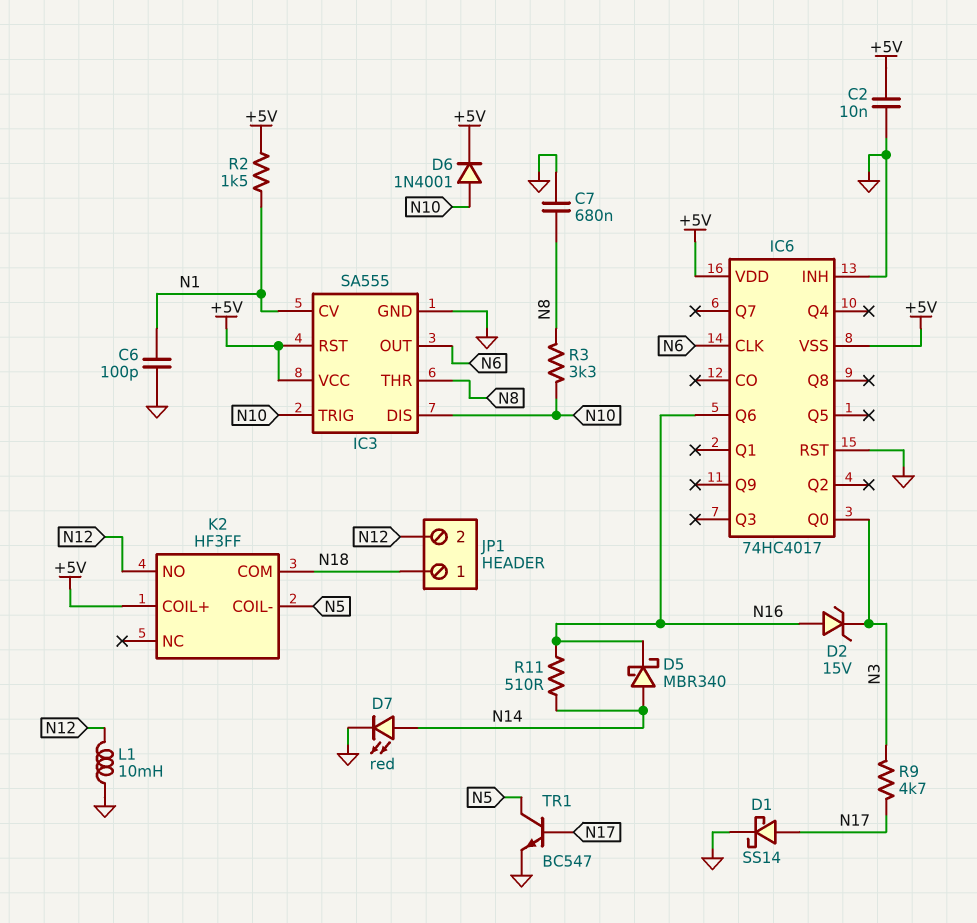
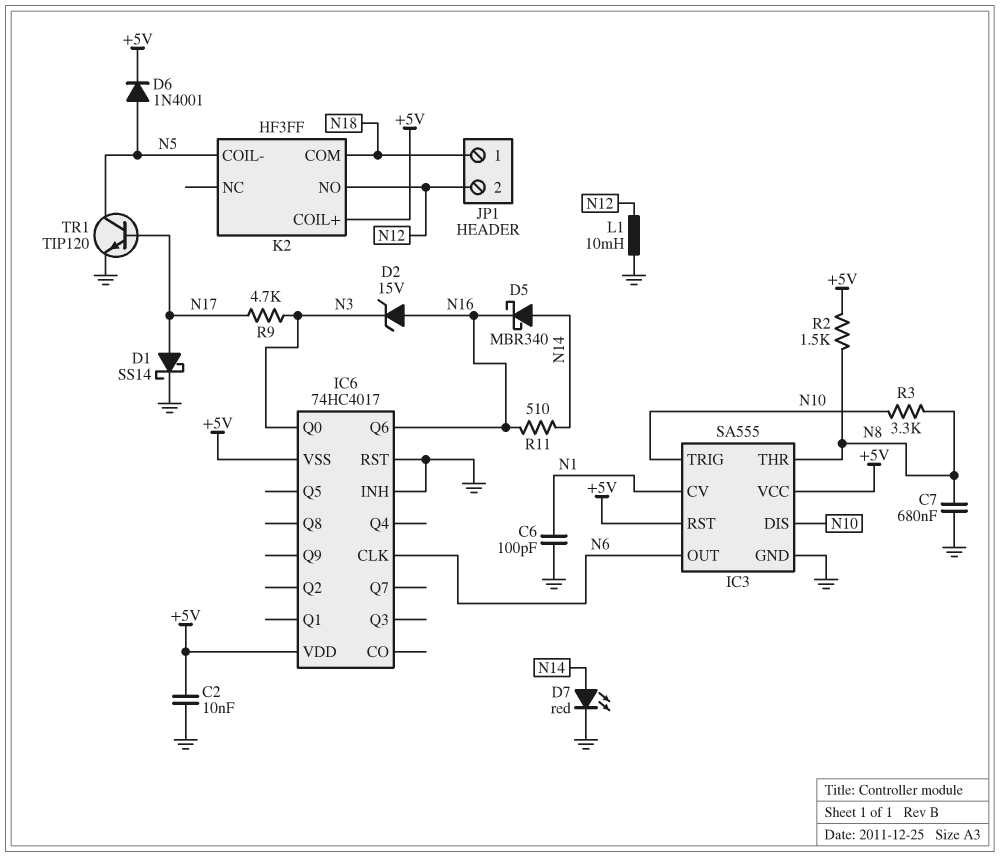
D6: diode 1N4001 (A N10, K +5V) -> diode 1N4001 (A N5, K +5V)
R2: 1.5k (+5V, N1) -> 1.5k (+5V, N8)
TR1: NPN BC547 (B N17, C N5, E GND) -> NPN TIP120 (B N17, C N5, E GND)

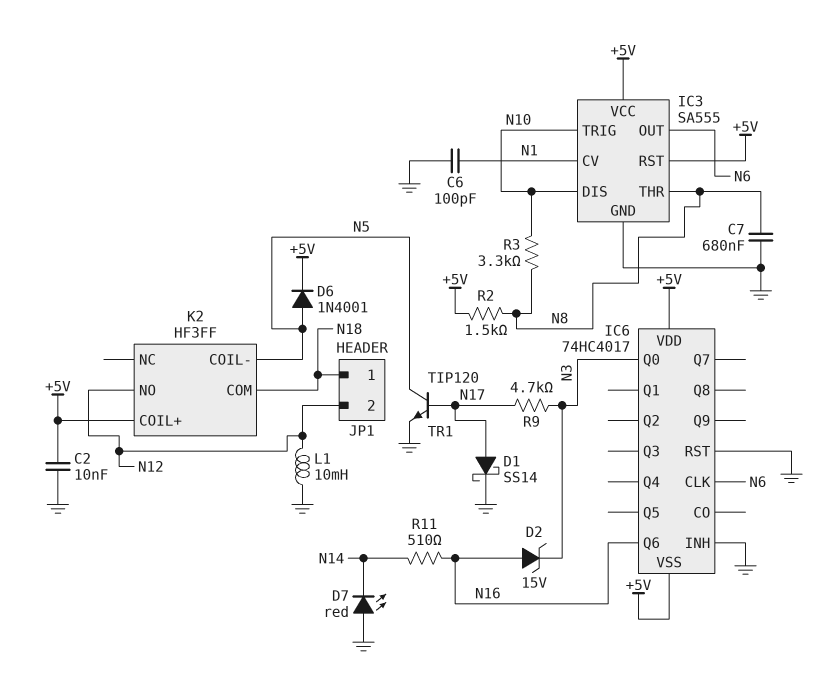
D5: schottky MBR340 (A N14, K N16) -> none
D7: LED red (A N14, K GND) -> LED red (A GND, K N14)

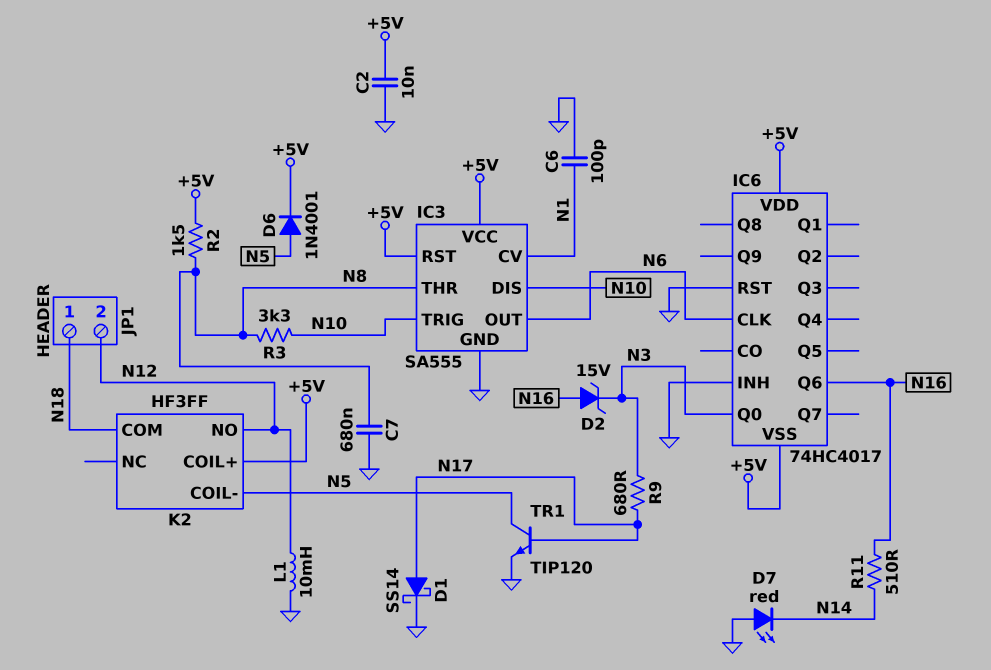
R9: 4.7k (N3, N17) -> 680 (N3, N17)

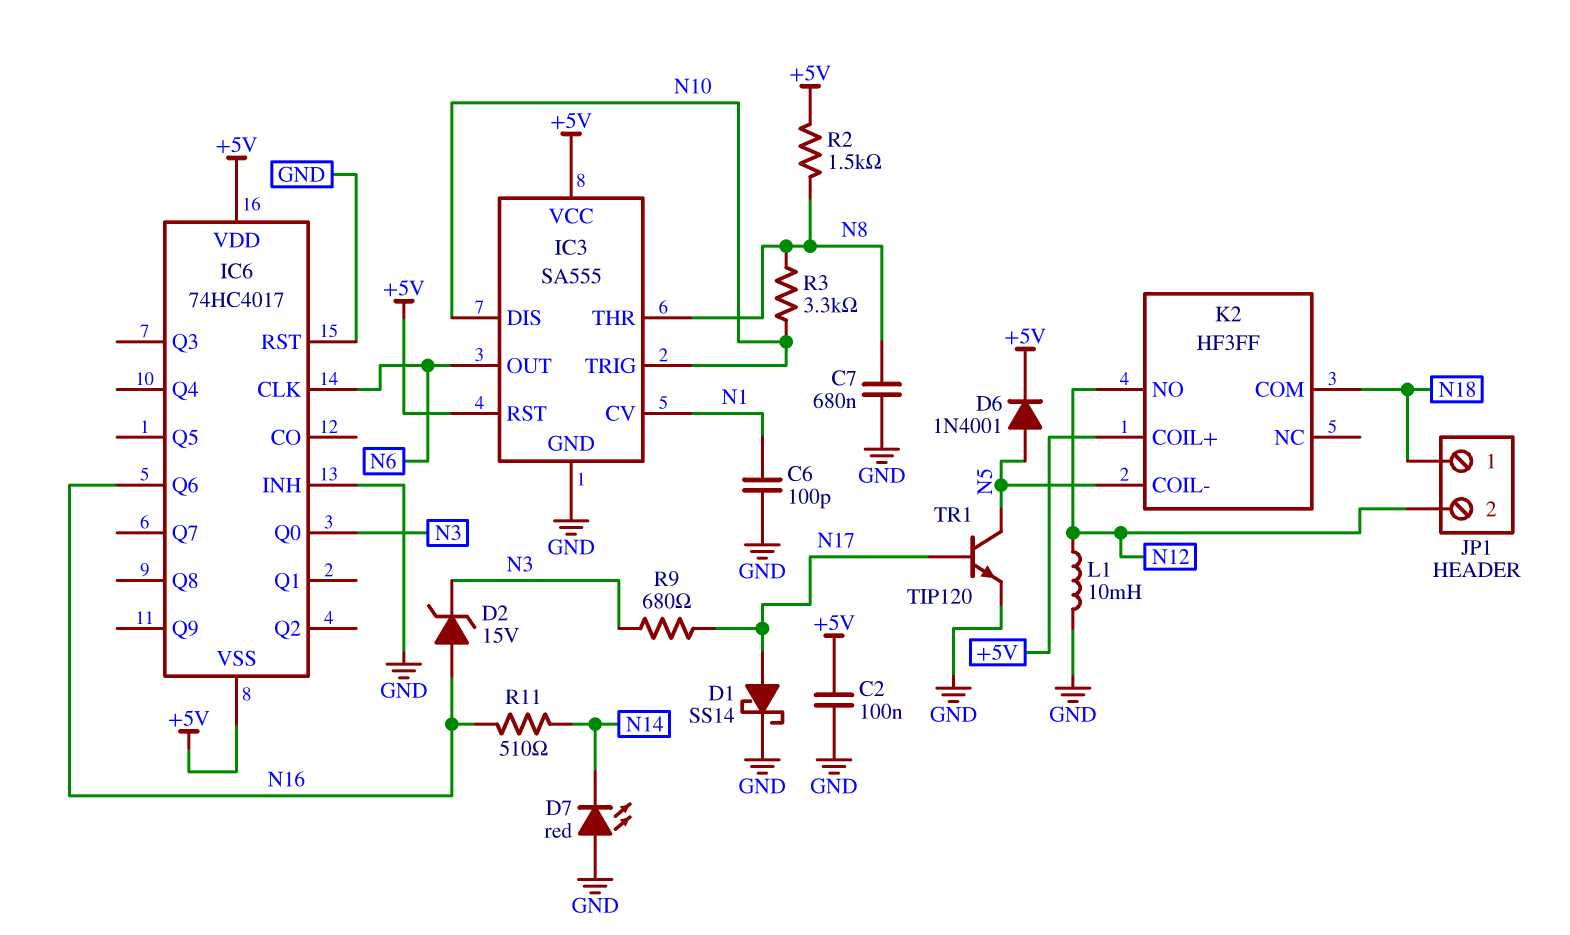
C2: 10nF (+5V, GND) -> 100nF (+5V, GND)

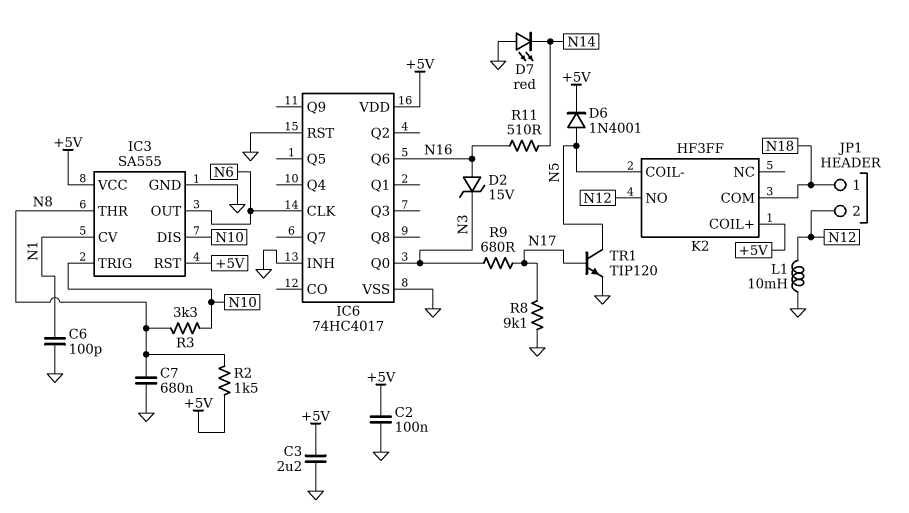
C3: none -> 2.2uF (+5V, GND)
D1: schottky SS14 (A N17, K GND) -> none
IC6 pin VSS: +5V -> GND
R8: none -> 9.1k (GND, N17)

